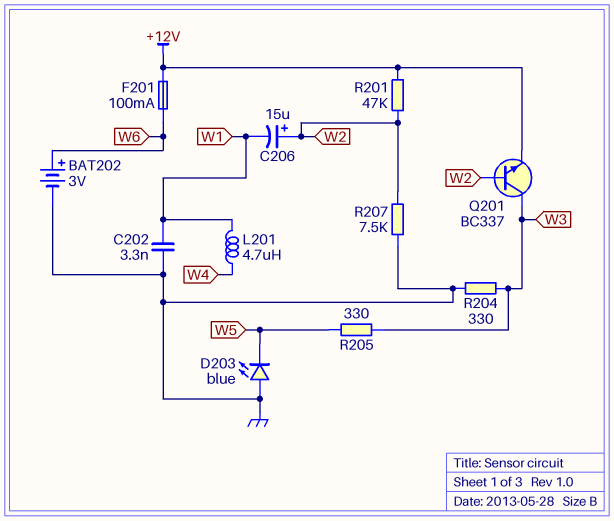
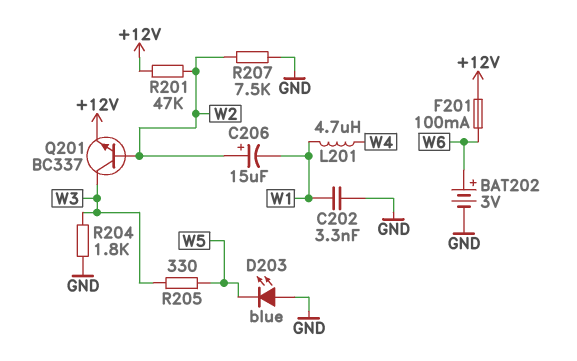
R204: 330 (GND, W3) -> 1.8k (GND, W3)

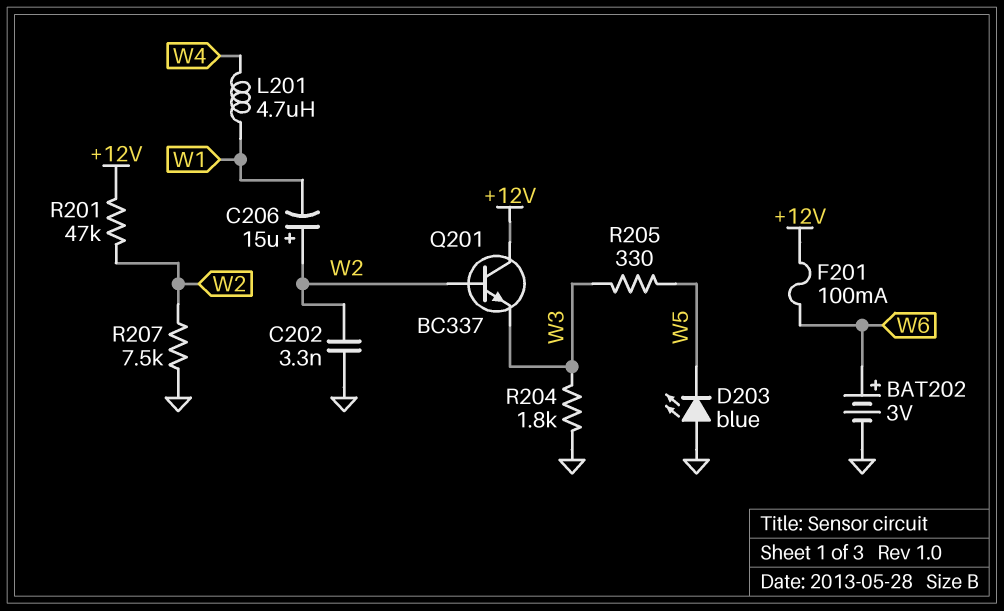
C202: 3.3nF (GND, W1) -> 3.3nF (GND, W2)
Q201: NPN BC337 (B W2, C W3, E +12V) -> NPN BC337 (B W2, C +12V, E W3)

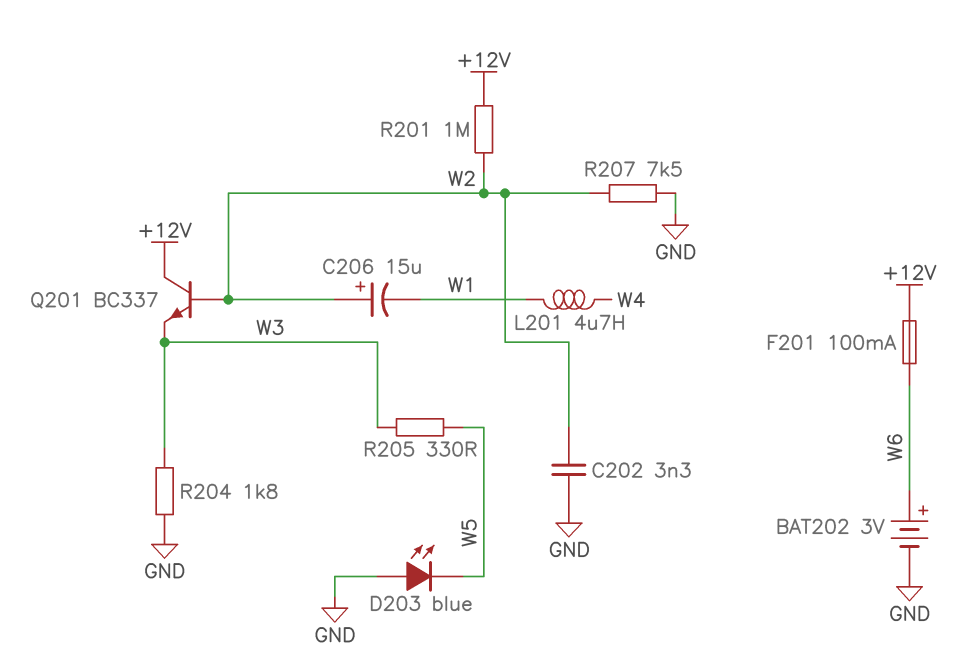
R201: 47k (+12V, W2) -> 1M (+12V, W2)

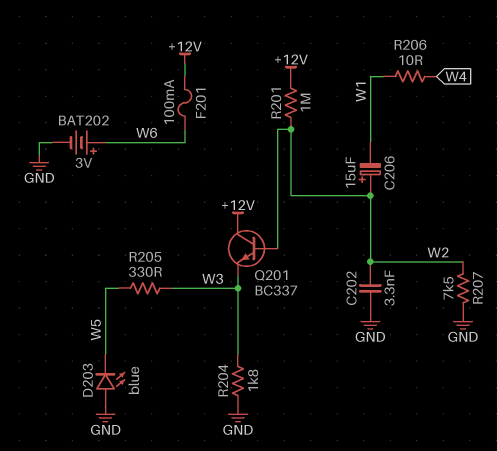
L201: 4.7uH (W1, W4) -> none
R206: none -> 10 (W1, W4)

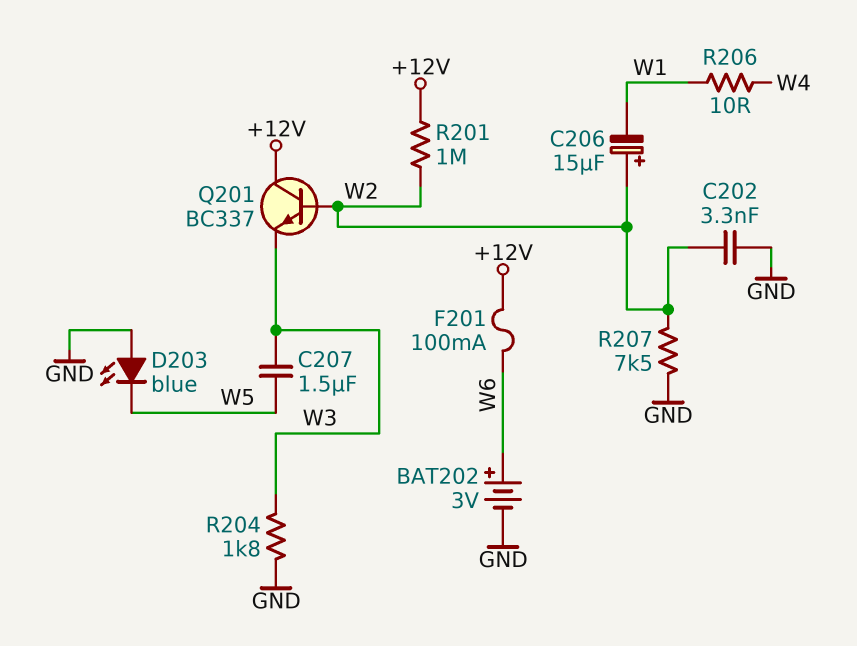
C207: none -> 1.5uF (W3, W5)
R205: 330 (W3, W5) -> none

